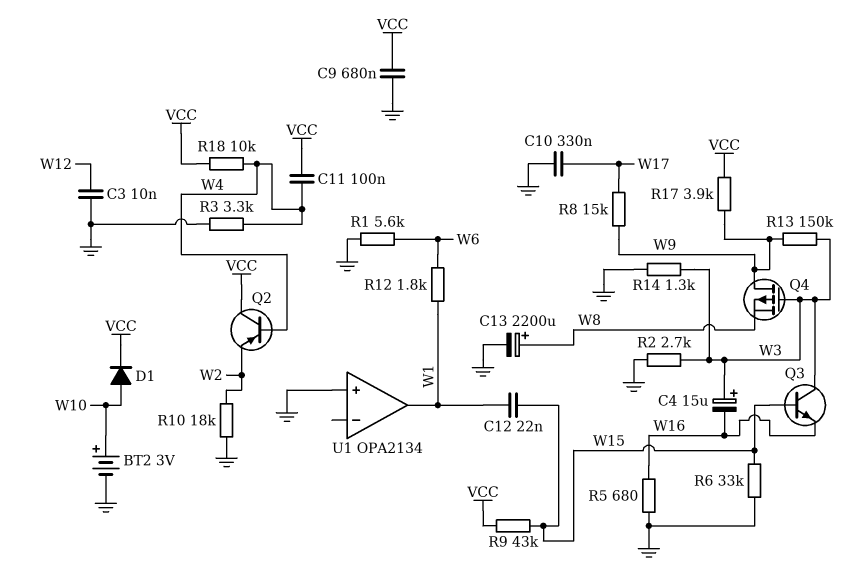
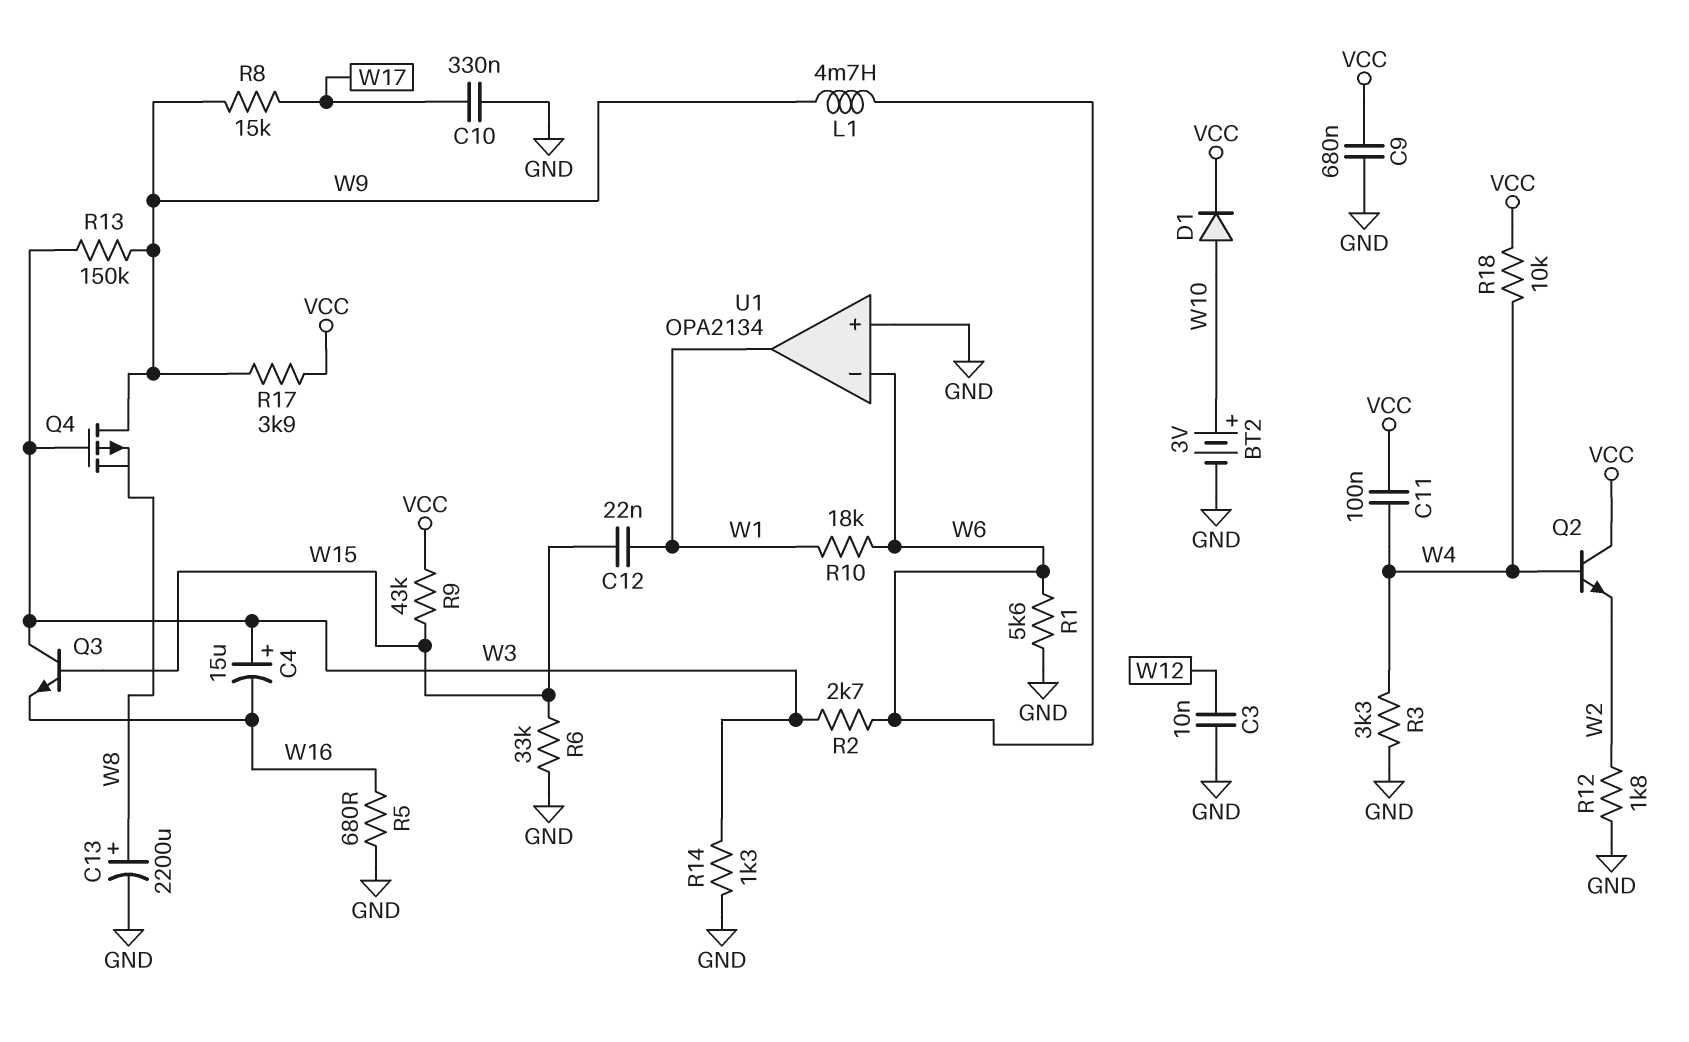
L1: none -> 4.7mH (W6, W9)
Q2: PNP (B W4, C VCC, E W2) -> NPN (B W4, C VCC, E W2)
R2: 2.7k (GND, W3) -> 2.7k (W3, W6)
R10: 18k (GND, W2) -> 18k (W1, W6)
R12: 1.8k (W1, W6) -> 1.8k (GND, W2)
U1 pin in-: none -> W6

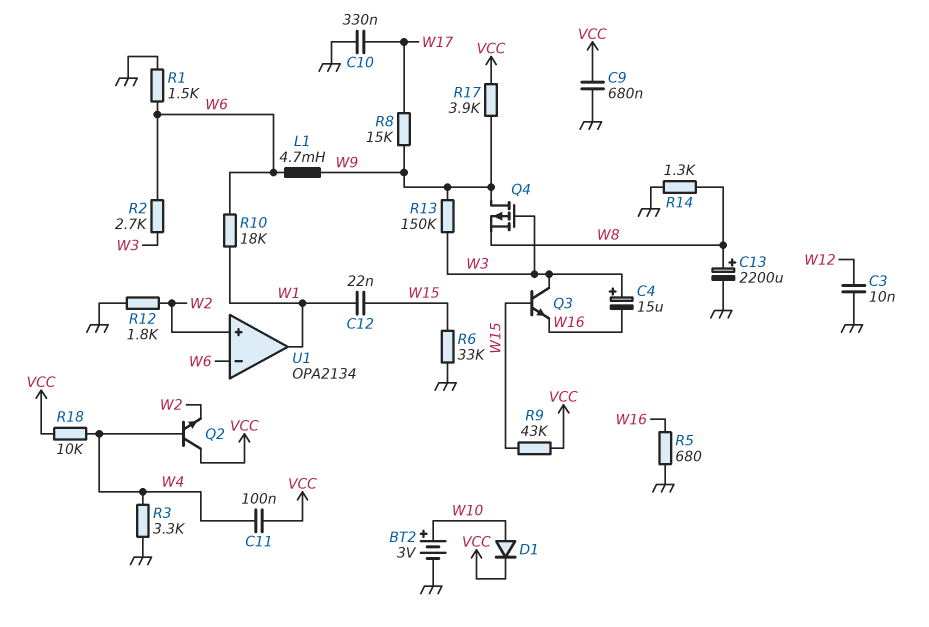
R1: 5.6k (GND, W6) -> 1.5k (GND, W6)
R14: 1.3k (GND, W3) -> 1.3k (GND, W8)
U1 pin in+: GND -> W2

